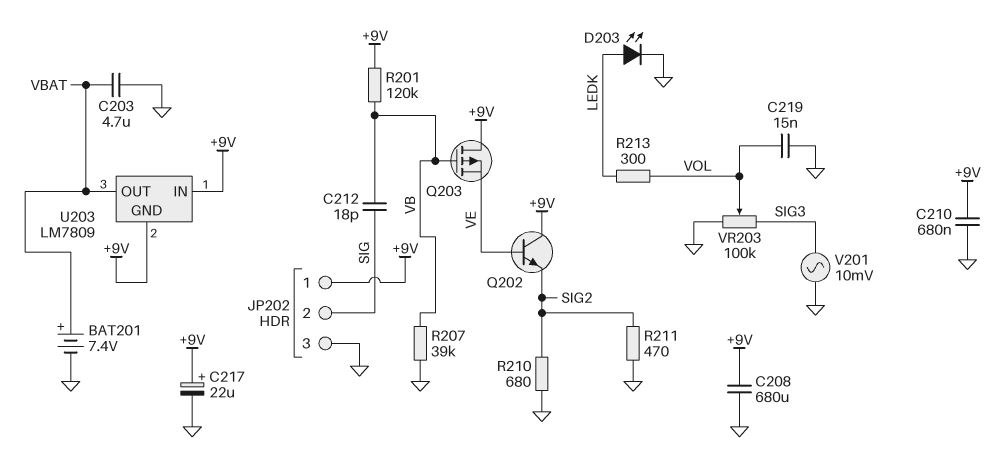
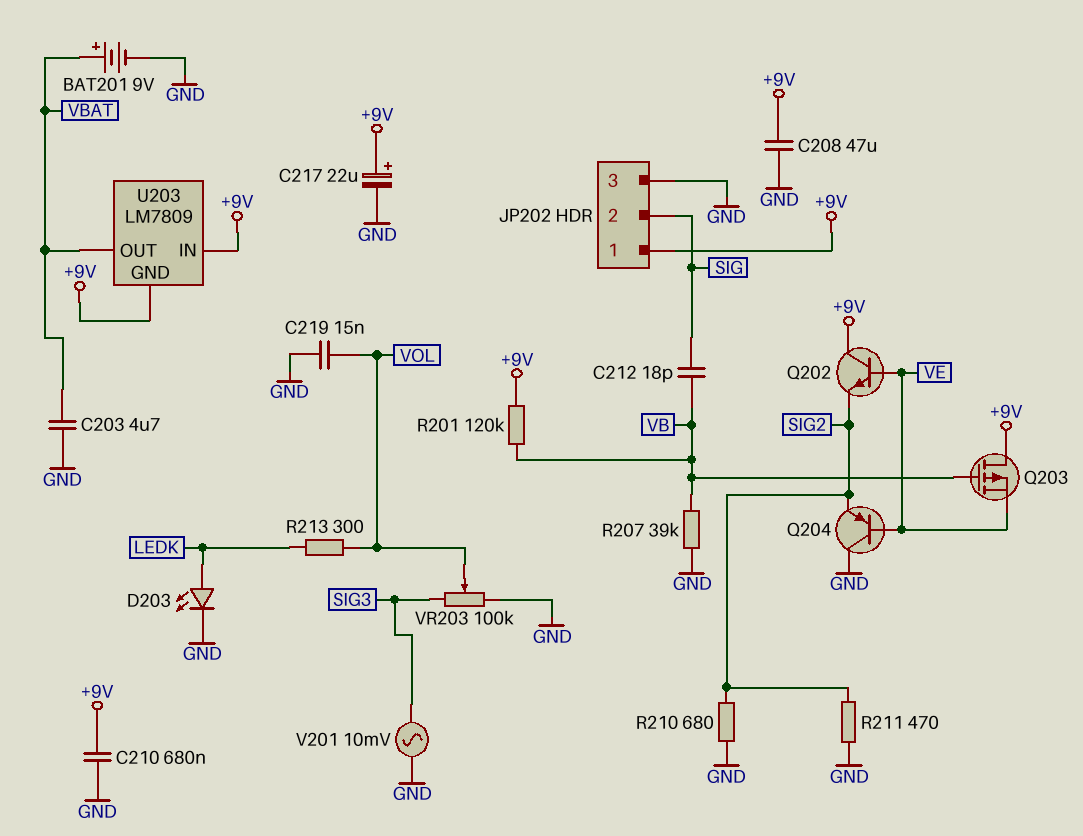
BAT201: 7.4V (plus VBAT, minus GND) -> 9V (plus VBAT, minus GND)
C208: 680uF (+9V, GND) -> 47uF (+9V, GND)
Q204: none -> PNP (B VE, C GND, E SIG2)

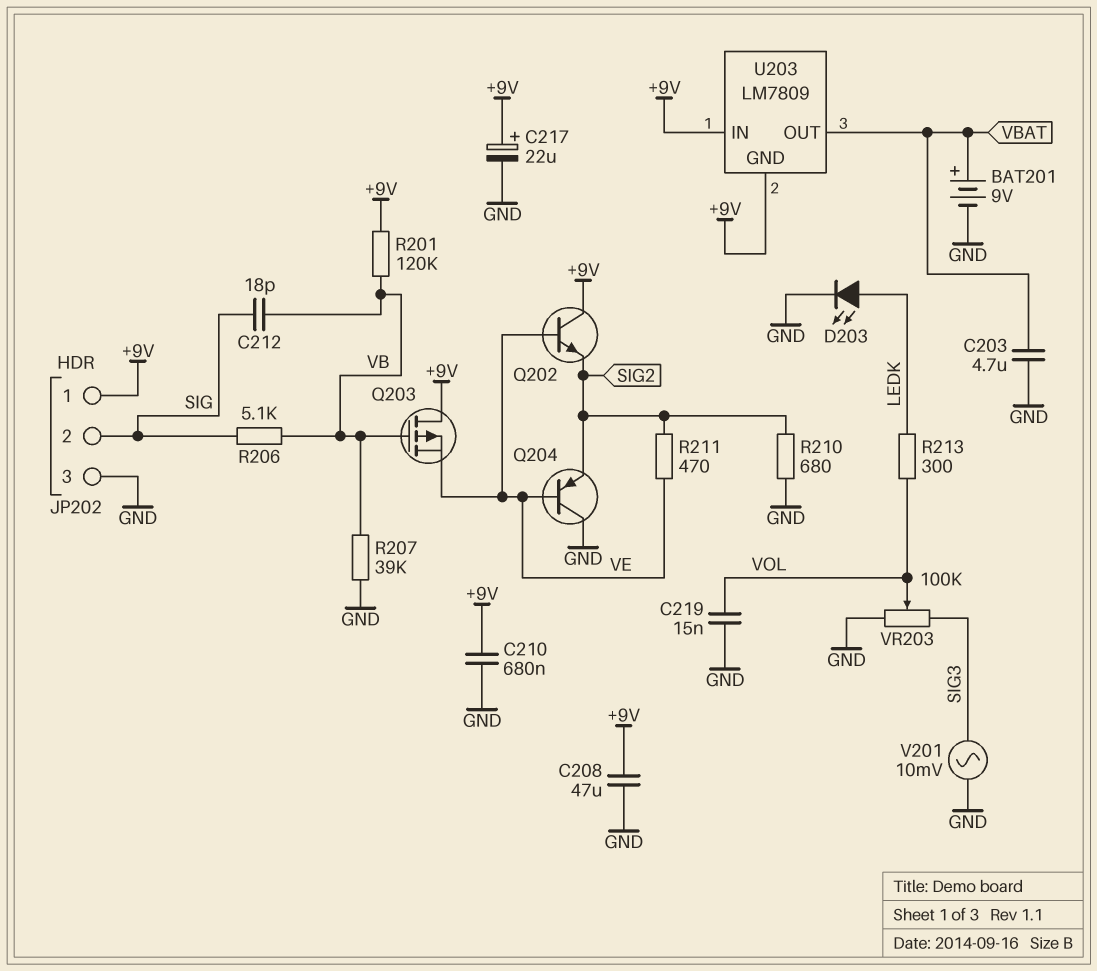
R206: none -> 5.1k (SIG, VB)
R211: 470 (GND, SIG2) -> 470 (SIG2, VE)

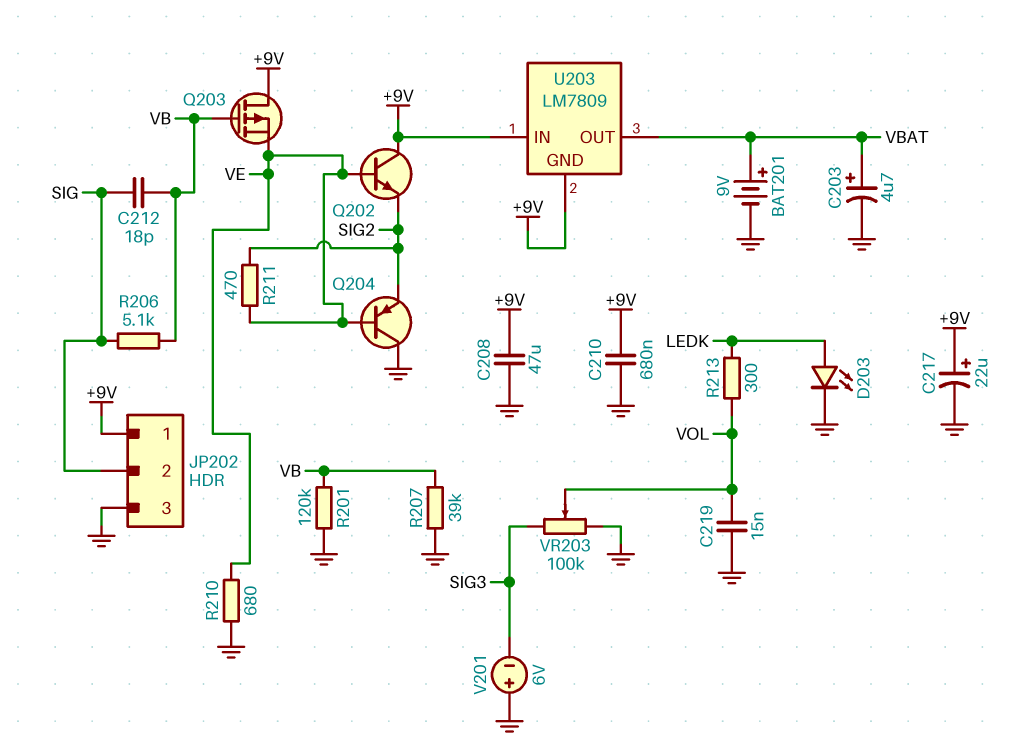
C203: 4.7uF (GND, VBAT) -> 4.7uF (plus VBAT, minus GND)
R201: 120k (+9V, VB) -> 120k (GND, VB)
R210: 680 (GND, SIG2) -> 680 (GND, VE)
V201: AC 10mV (GND, SIG3) -> 6V (plus GND, minus SIG3)

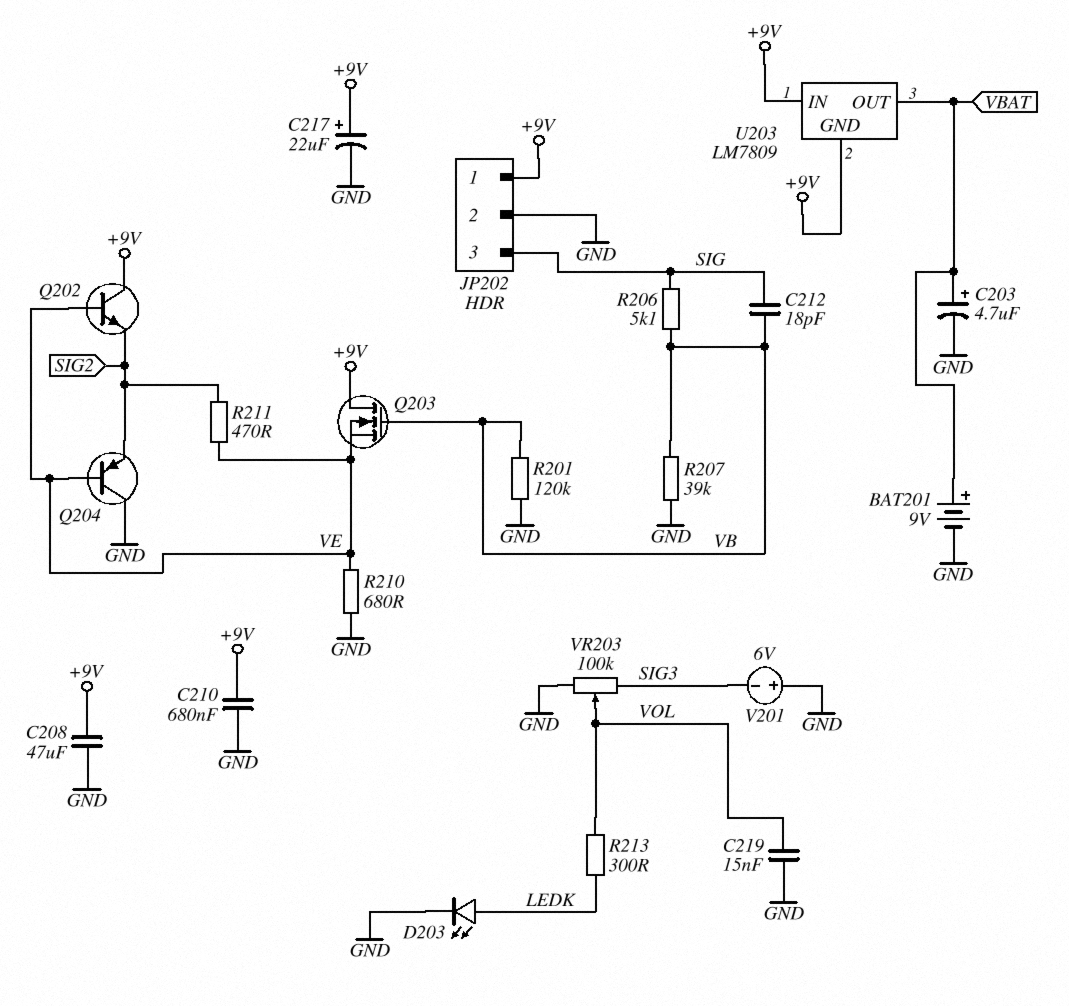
JP202 pin 2: SIG -> GND
JP202 pin 3: GND -> SIG
Q203: PMOS (G VB, D +9V, S VE) -> NMOS (G VB, D +9V, S VE)

